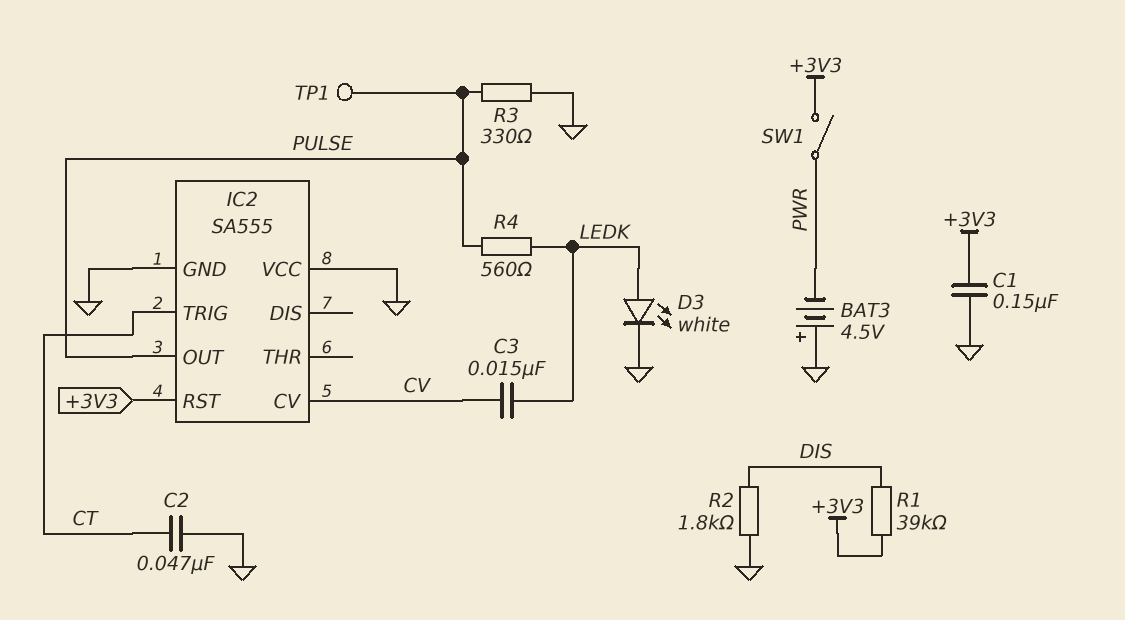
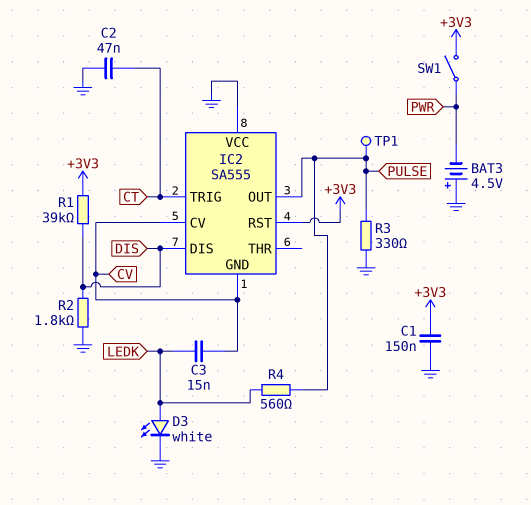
IC2 pin DIS: none -> DIS
IC2 pin GND: GND -> CV

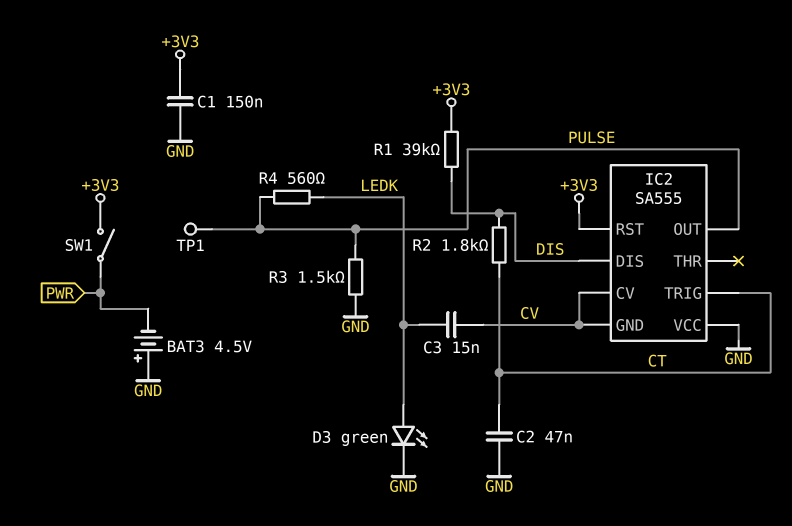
D3: LED white (A LEDK, K GND) -> LED green (A LEDK, K GND)
R2: 1.8k (DIS, GND) -> 1.8k (CT, DIS)
R3: 330 (GND, PULSE) -> 1.5k (GND, PULSE)

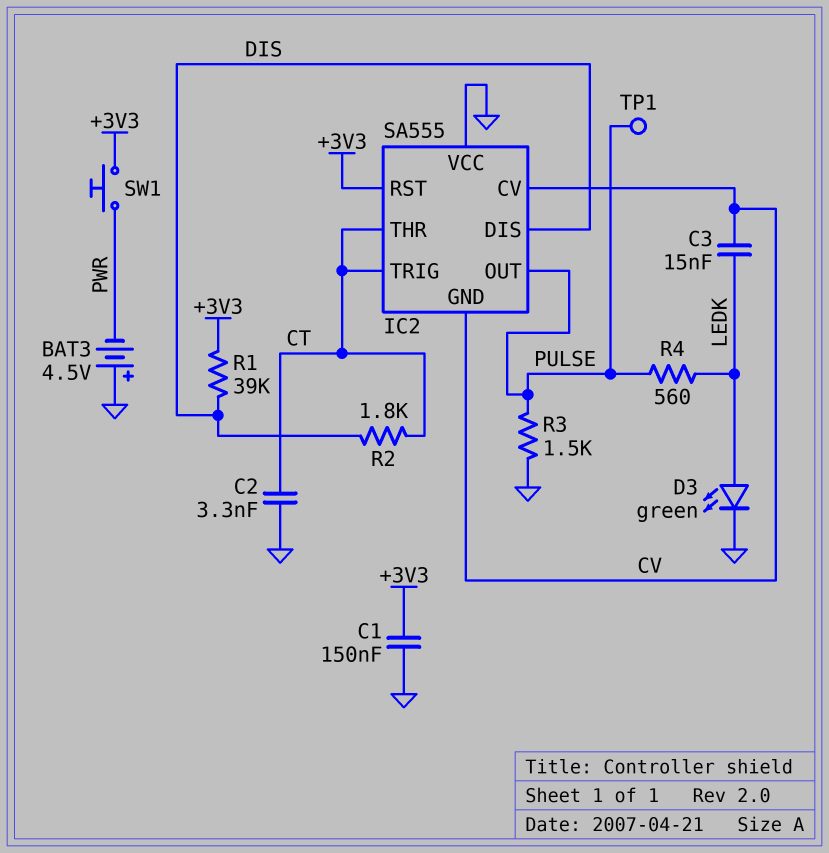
C2: 47nF (CT, GND) -> 3.3nF (CT, GND)
IC2 pin THR: none -> CT
SW1: switch (+3V3, PWR) -> button (+3V3, PWR)

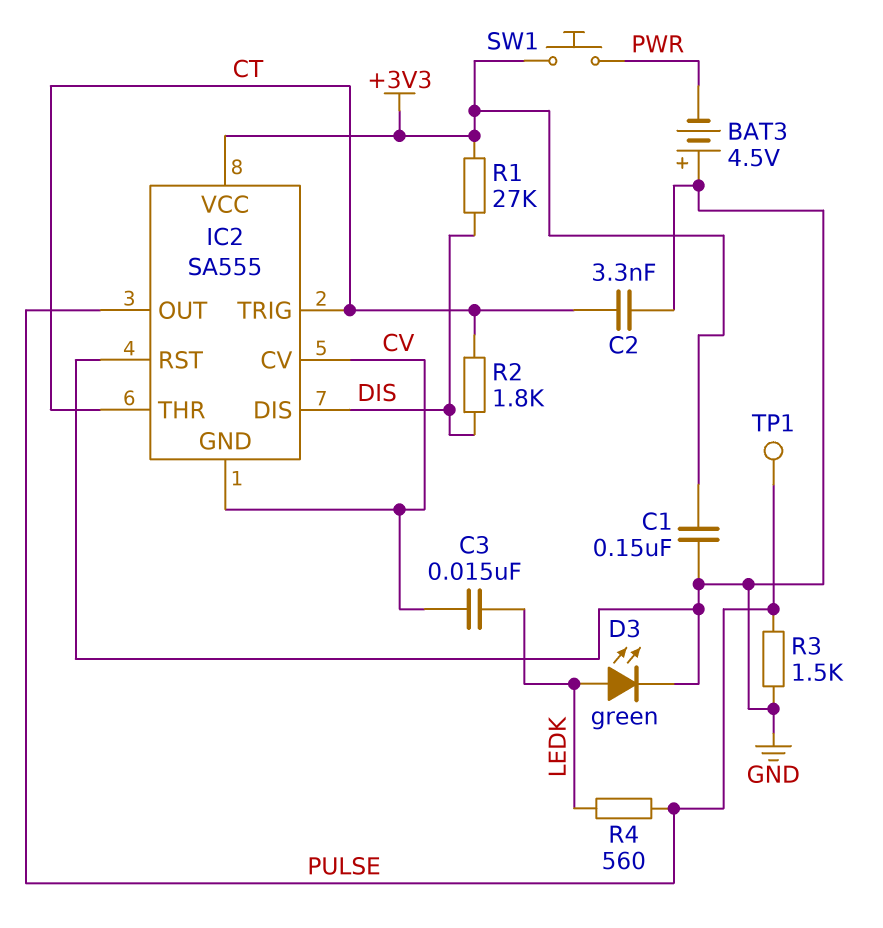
IC2 pin RST: +3V3 -> GND
IC2 pin VCC: GND -> +3V3
R1: 39k (+3V3, DIS) -> 27k (+3V3, DIS)

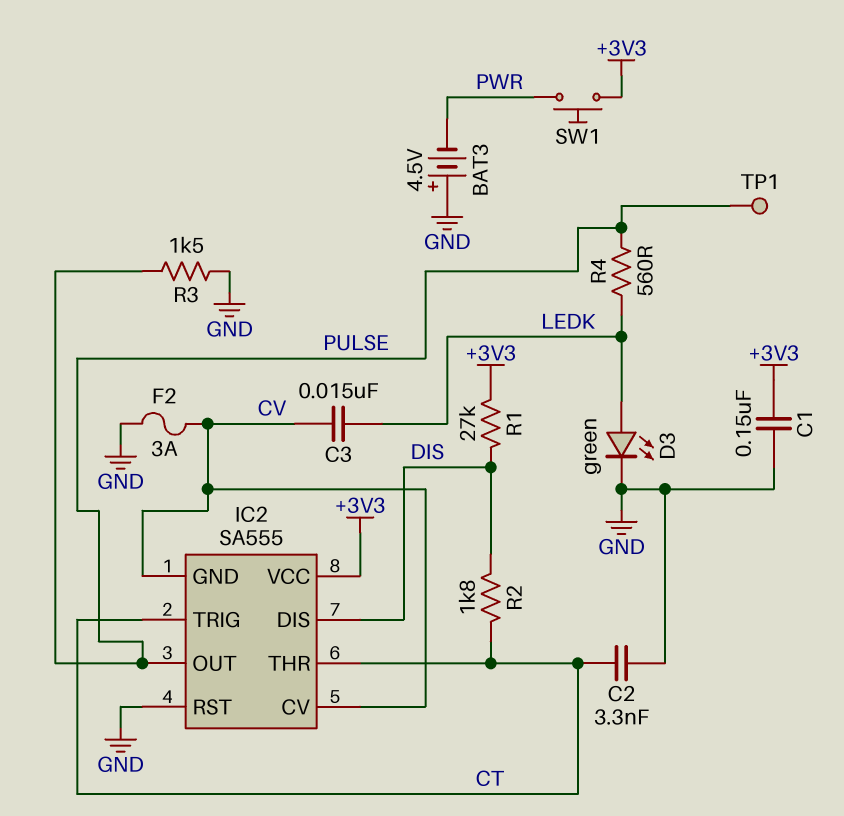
F2: none -> 3A (CV, GND)

